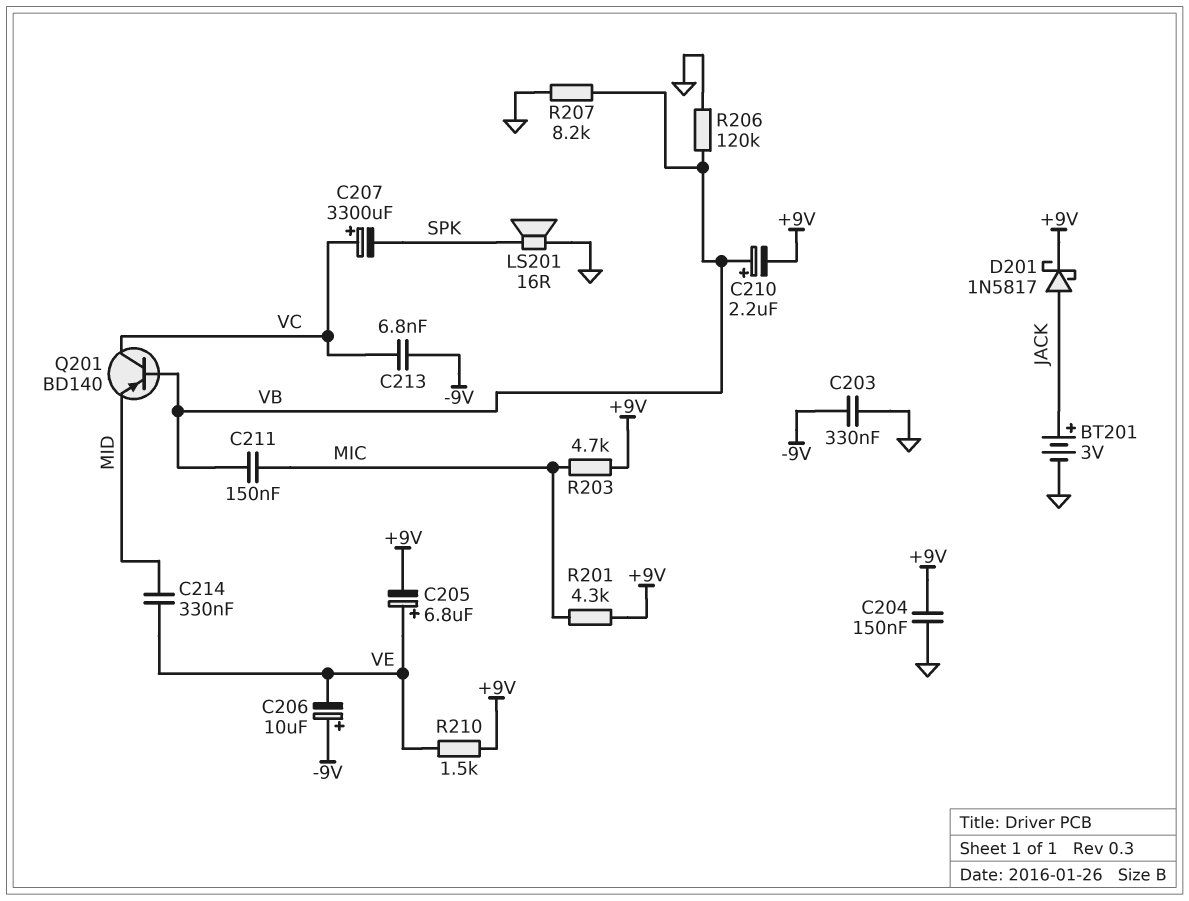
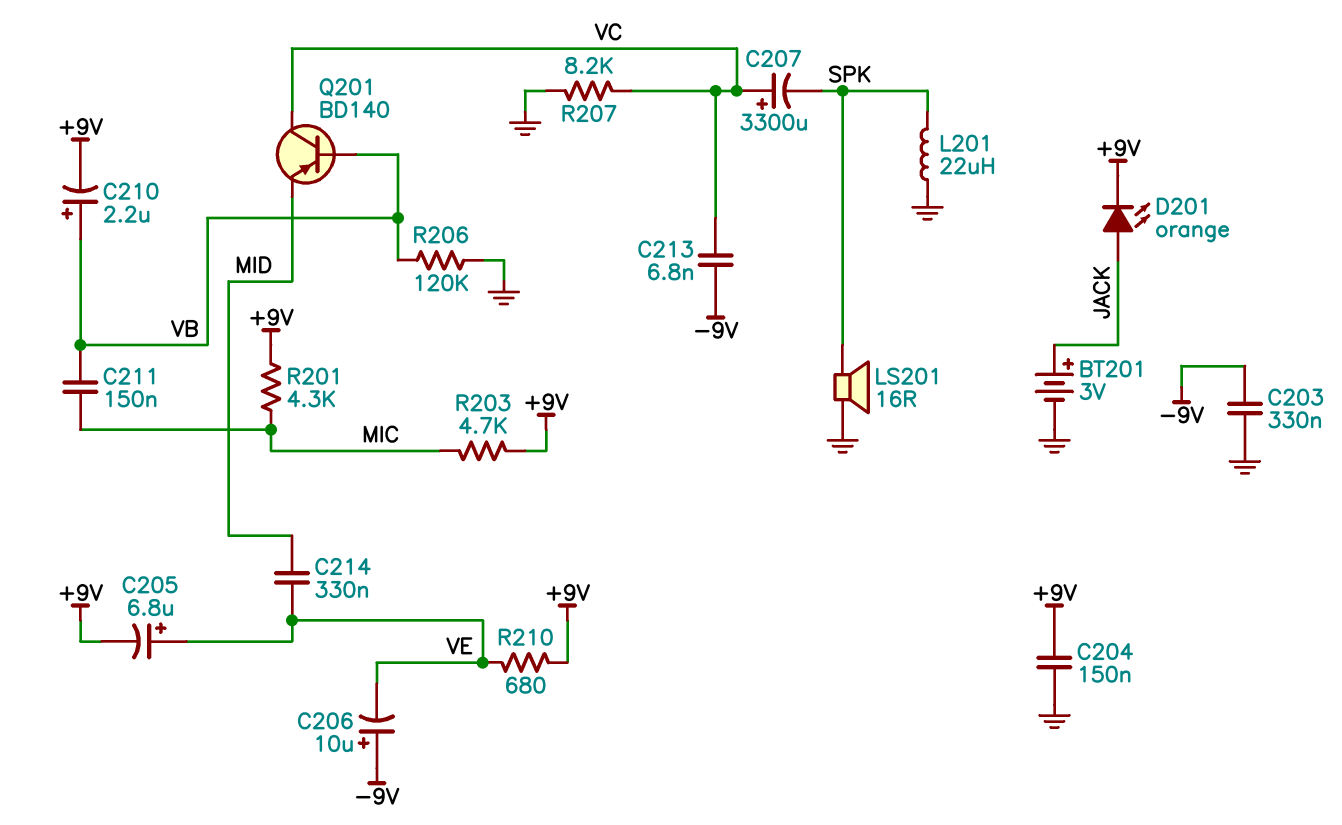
D201: schottky 1N5817 (A JACK, K +9V) -> LED orange (A JACK, K +9V)
L201: none -> 22uH (GND, SPK)
R207: 8.2k (GND, VB) -> 8.2k (GND, VC)
R210: 1.5k (+9V, VE) -> 680 (+9V, VE)

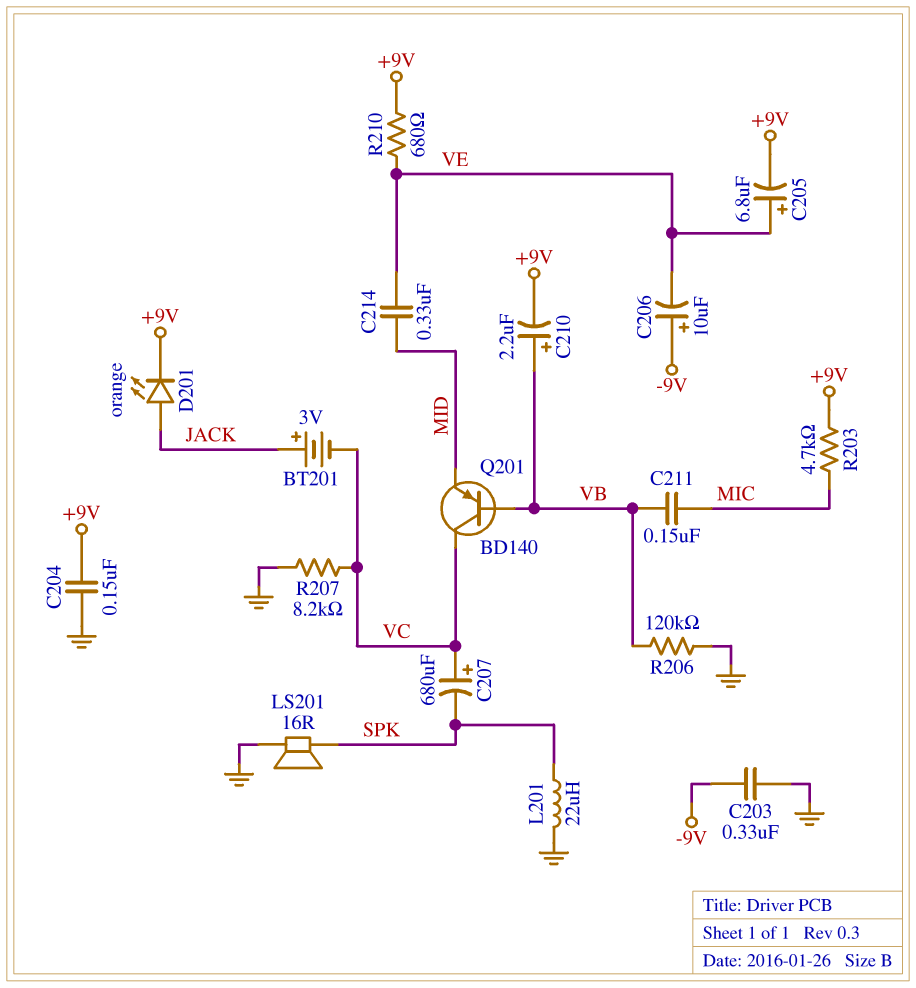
BT201: 3V (plus JACK, minus GND) -> 3V (plus JACK, minus VC)
C207: 3300uF (plus VC, minus SPK) -> 680uF (plus VC, minus SPK)
C213: 6.8nF (-9V, VC) -> none
R201: 4.3k (+9V, MIC) -> none

